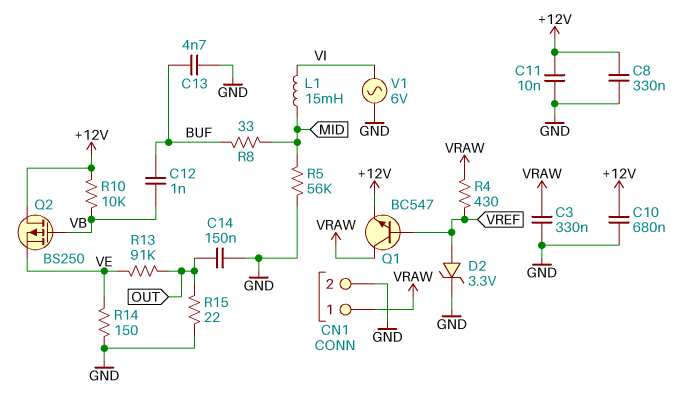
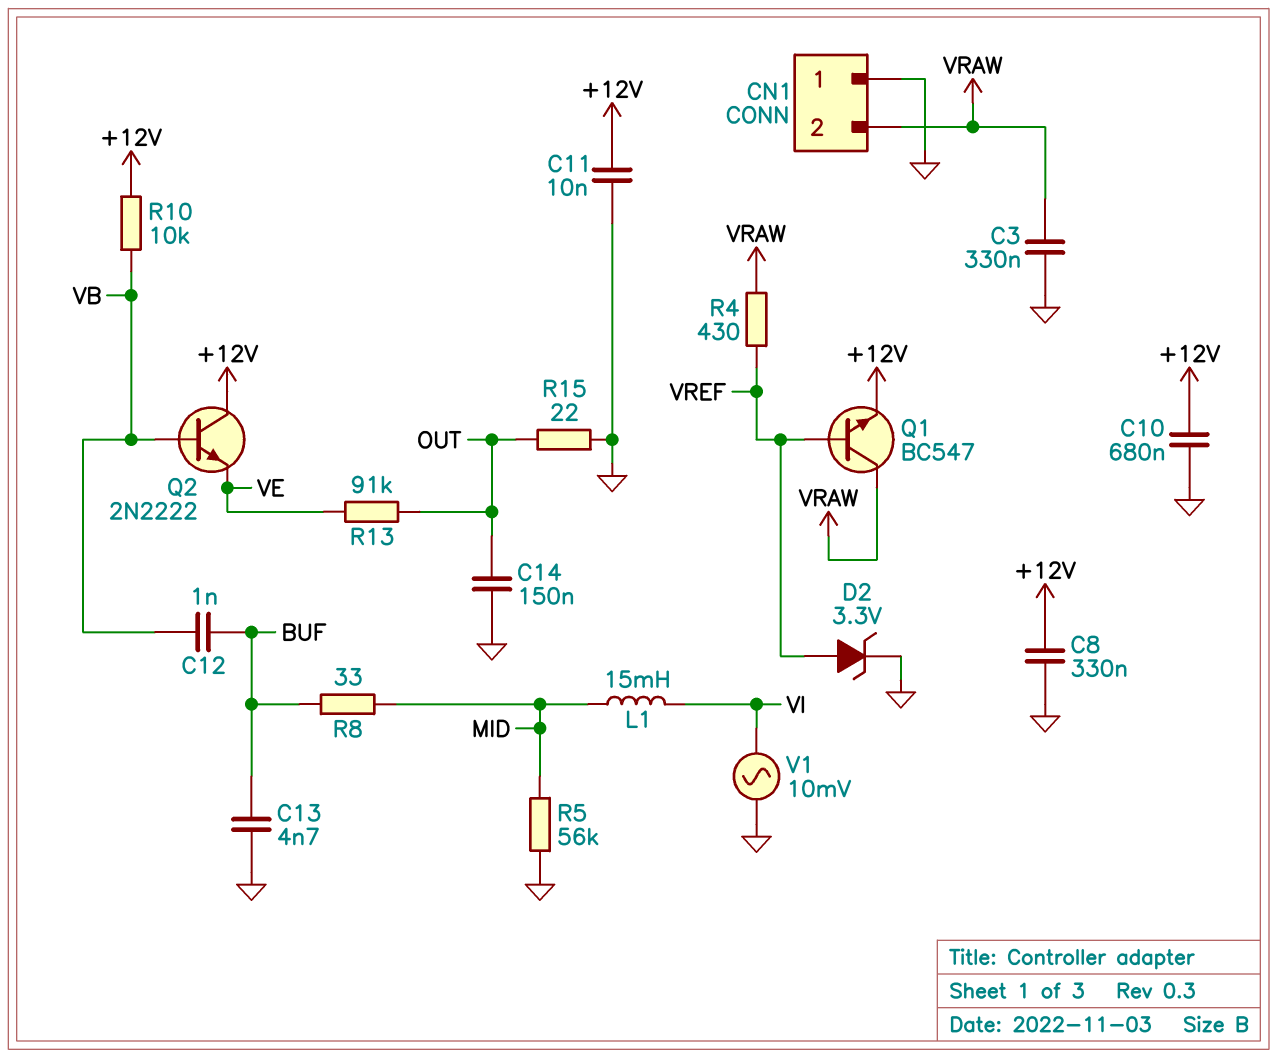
CN1 pin 1: VRAW -> GND
CN1 pin 2: GND -> VRAW
Q2: PMOS BS250 (G VB, D +12V, S VE) -> NPN 2N2222 (B VB, C +12V, E VE)
R14: 150 (GND, VE) -> none
V1: AC 6V (GND, VI) -> AC 10mV (GND, VI)

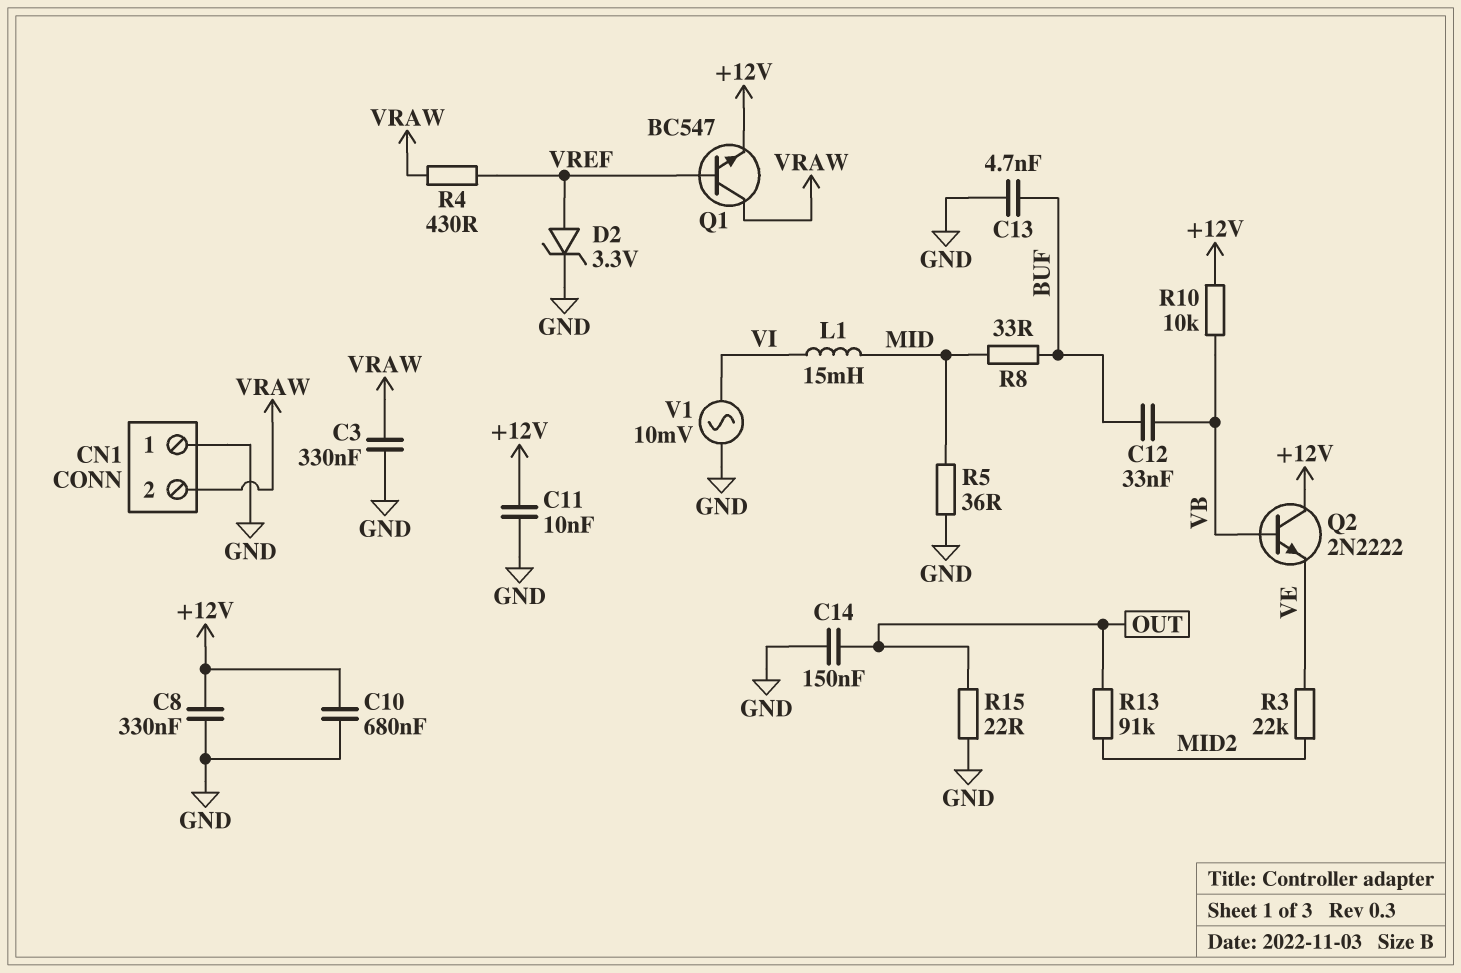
C12: 1nF (BUF, VB) -> 33nF (BUF, VB)
R3: none -> 22k (MID2, VE)
R5: 56k (GND, MID) -> 36 (GND, MID)
R13: 91k (OUT, VE) -> 91k (MID2, OUT)

